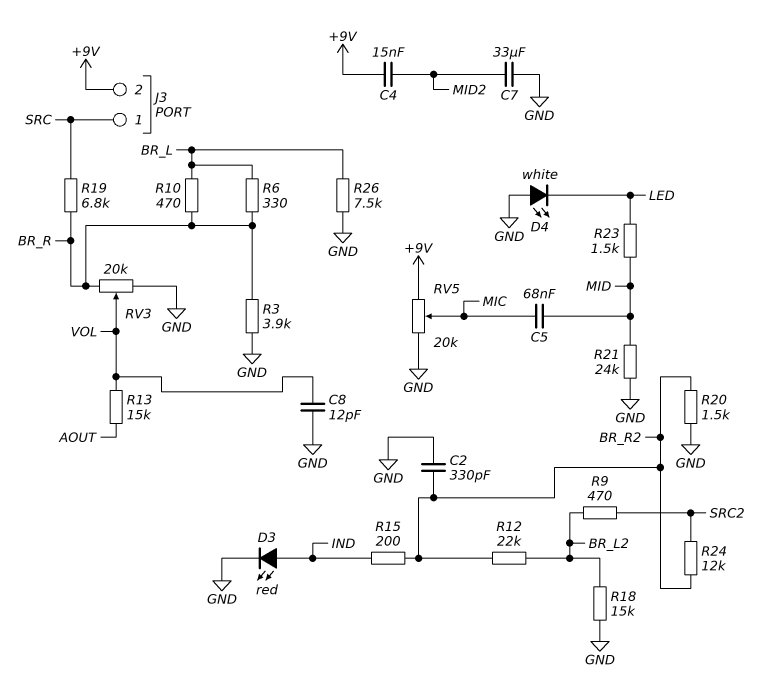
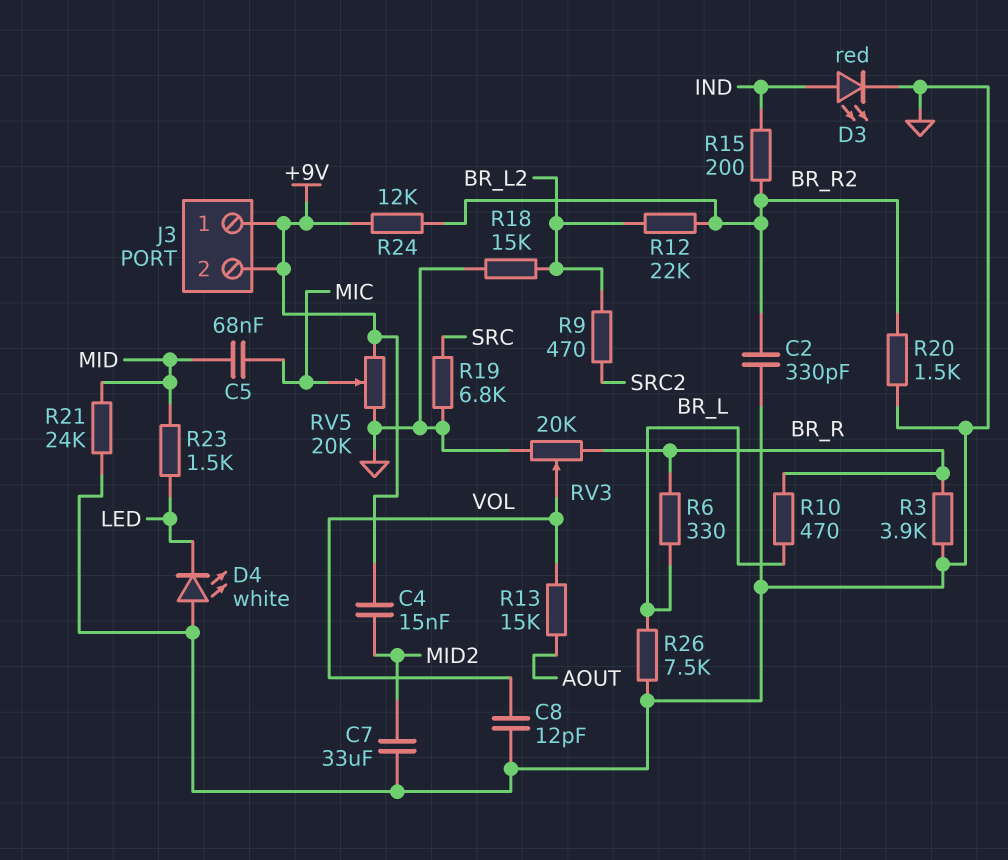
J3 pin 1: SRC -> +9V
R19: 6.8k (BR_R, SRC) -> 6.8k (GND, SRC)
R24: 12k (BR_R2, SRC2) -> 12k (+9V, BR_R2)

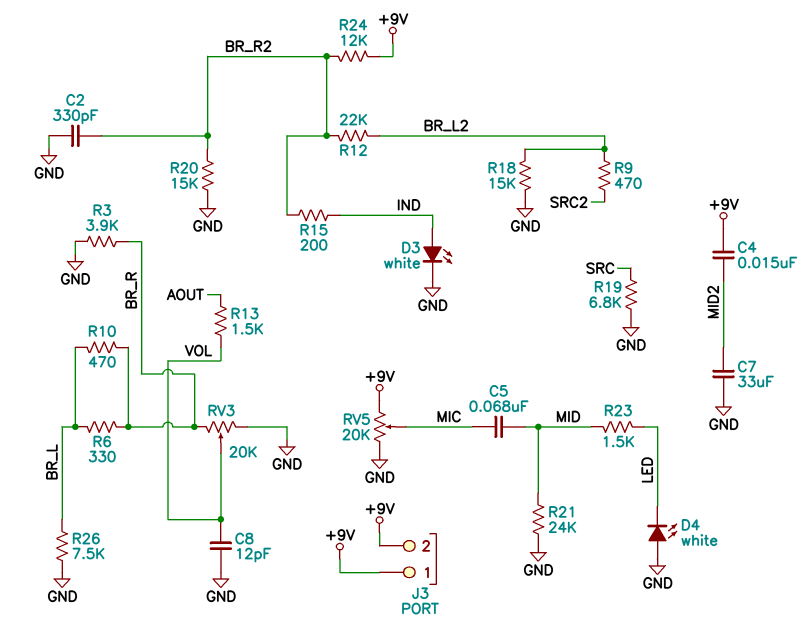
D3: LED red (A IND, K GND) -> LED white (A IND, K GND)
R13: 15k (AOUT, VOL) -> 1.5k (AOUT, VOL)
R20: 1.5k (BR_R2, GND) -> 15k (BR_R2, GND)

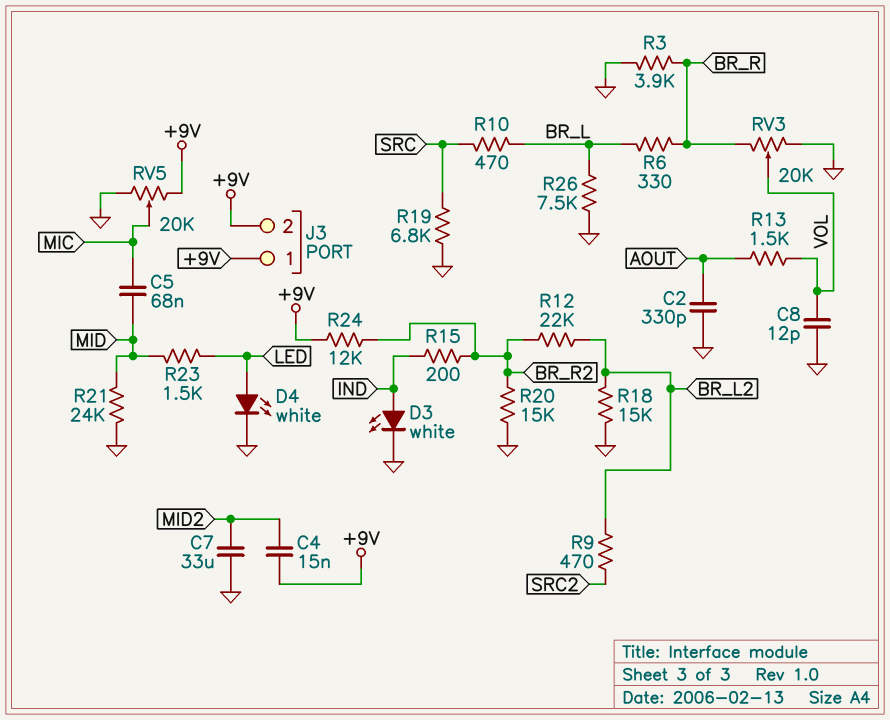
C2: 330pF (BR_R2, GND) -> 330pF (AOUT, GND)
D4: LED white (A GND, K LED) -> LED white (A LED, K GND)
R10: 470 (BR_L, BR_R) -> 470 (BR_L, SRC)

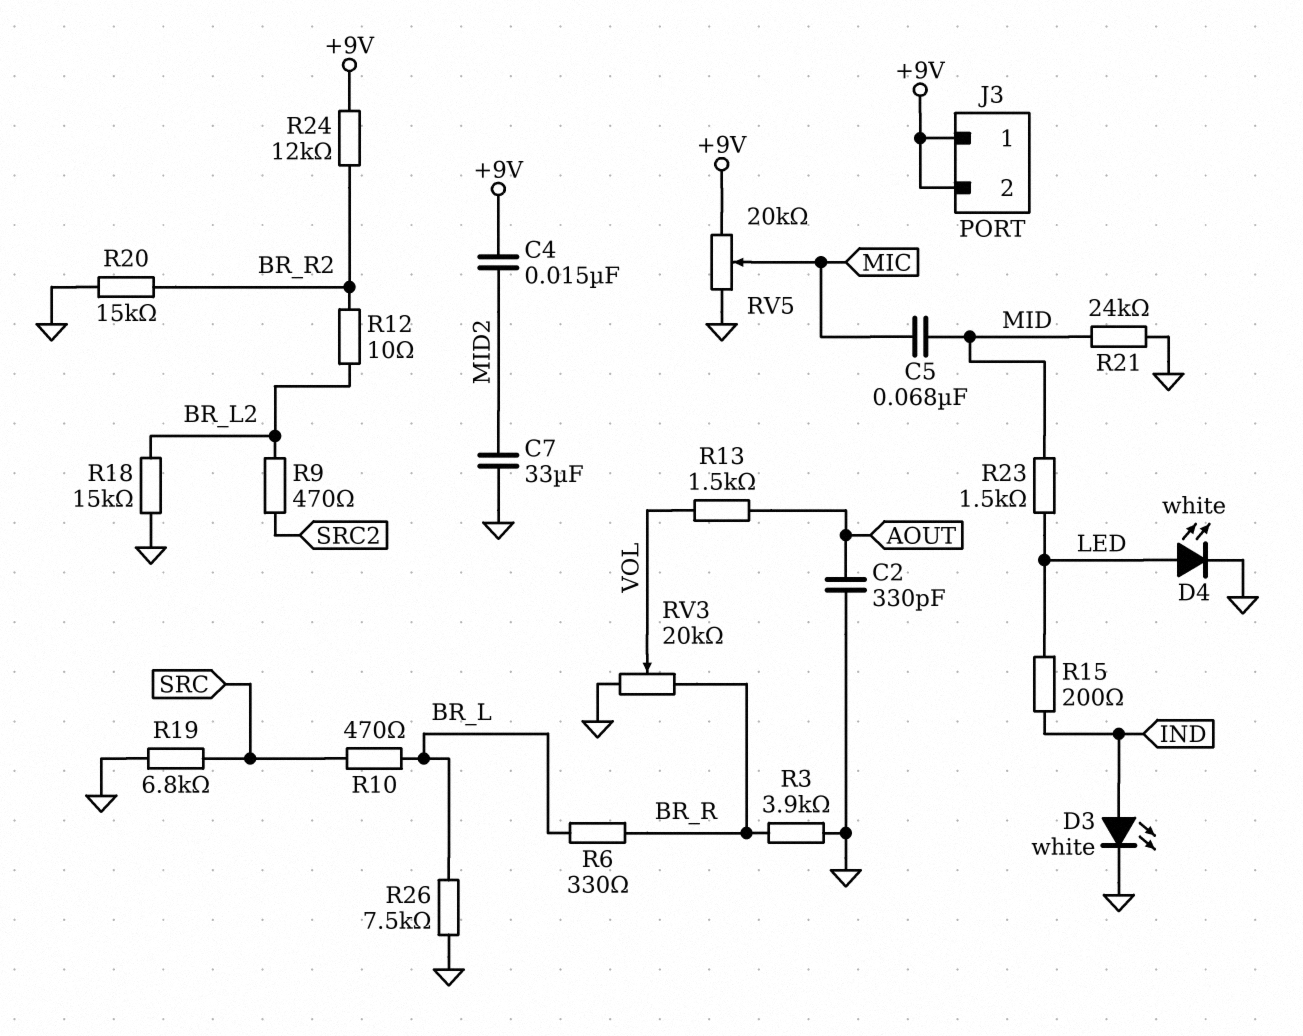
C8: 12pF (GND, VOL) -> none
R12: 22k (BR_L2, BR_R2) -> 10 (BR_L2, BR_R2)
R15: 200 (BR_R2, IND) -> 200 (IND, LED)

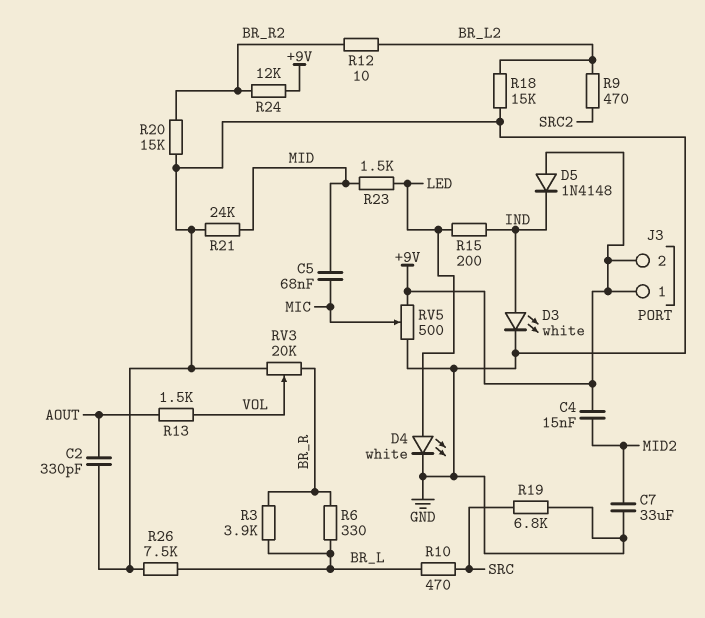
D5: none -> diode 1N4148 (A +9V, K IND)
R3: 3.9k (BR_R, GND) -> 3.9k (BR_L, BR_R)
RV5: 20k (+9V, GND, wiper MIC) -> 500 (+9V, GND, wiper MIC)

